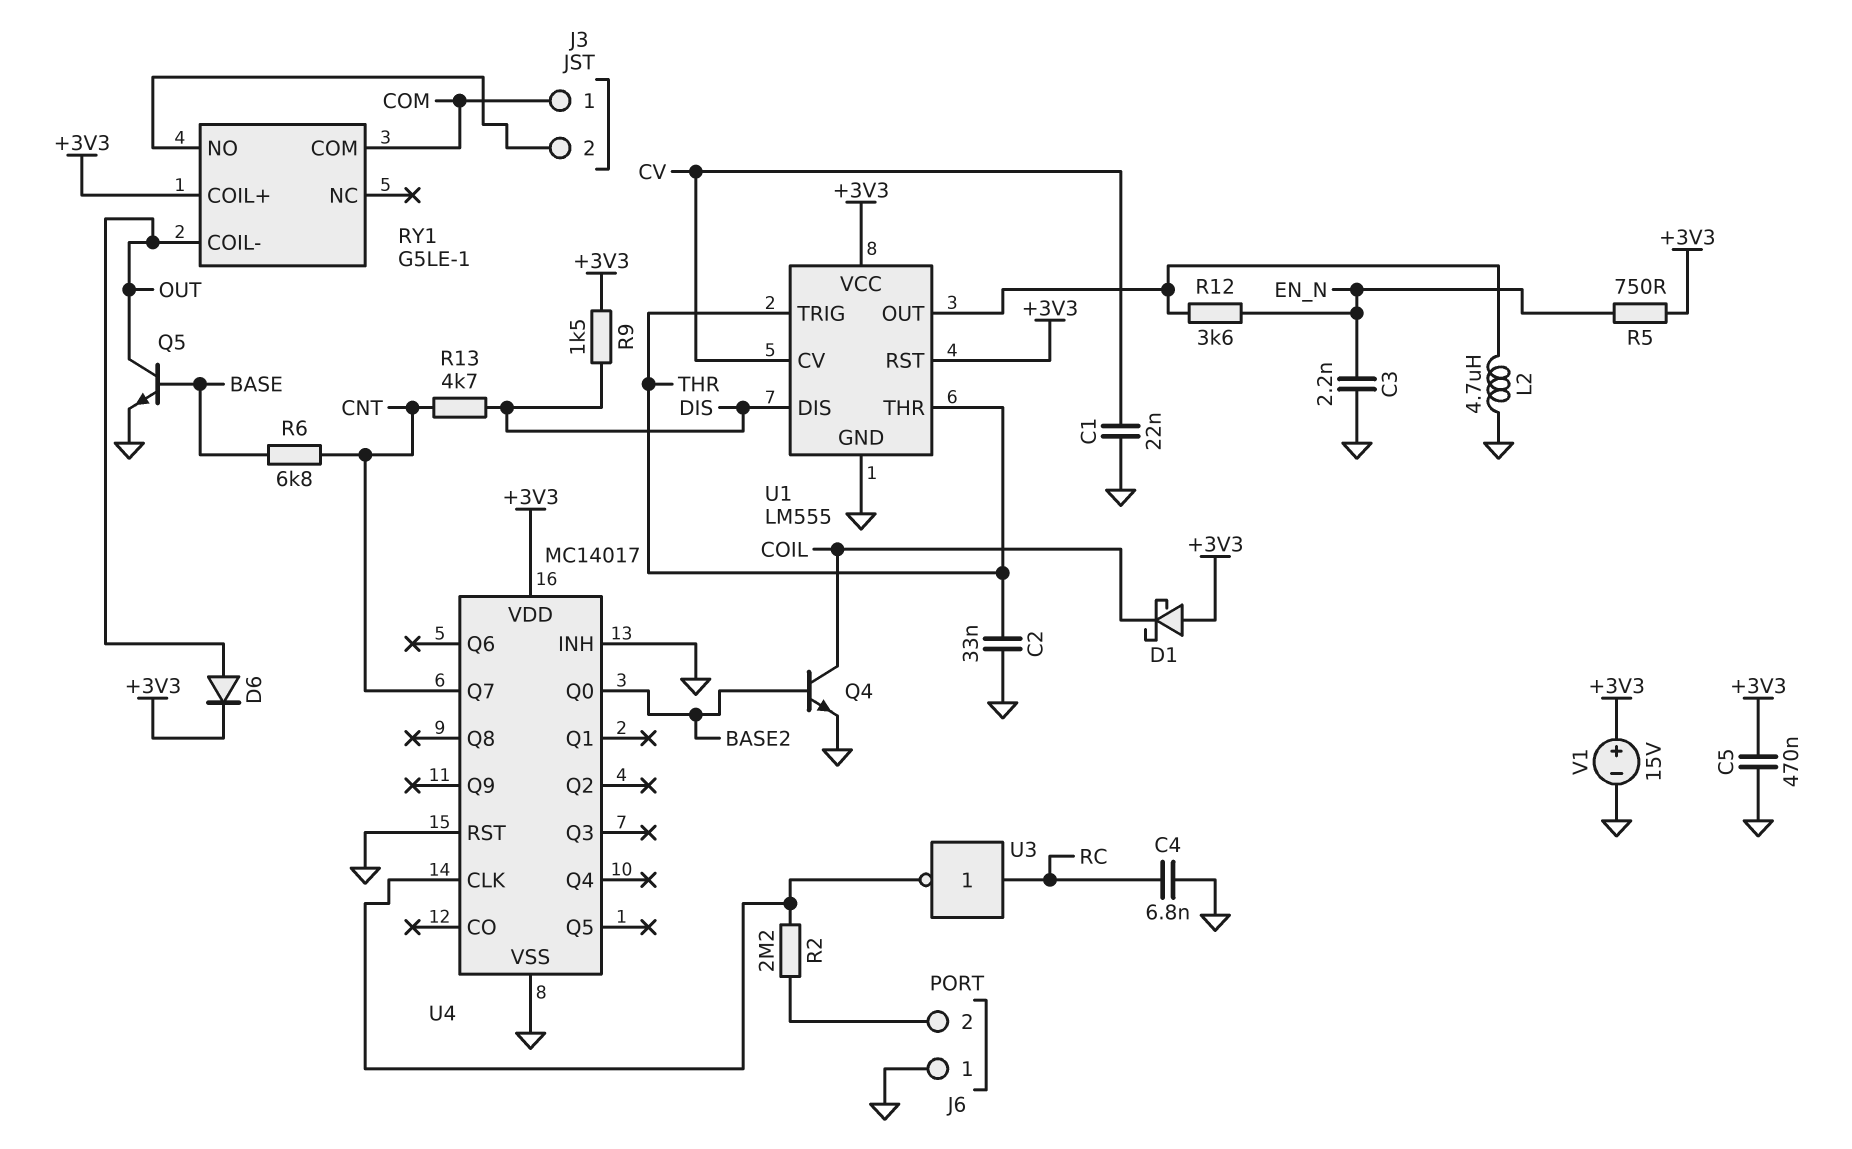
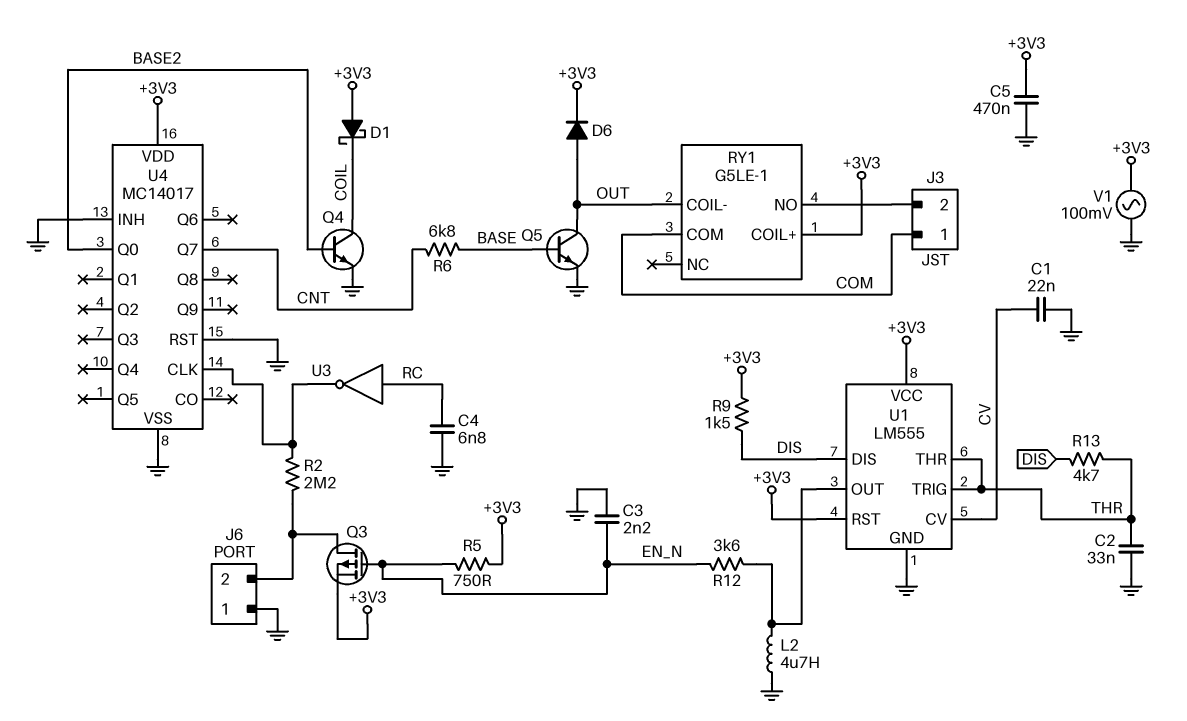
Q3: none -> PMOS (G EN_N, D J6/2, S +3V3)
R13: 4.7k (CNT, DIS) -> 4.7k (DIS, THR)
V1: 15V (plus +3V3, minus GND) -> AC 100mV (+3V3, GND)

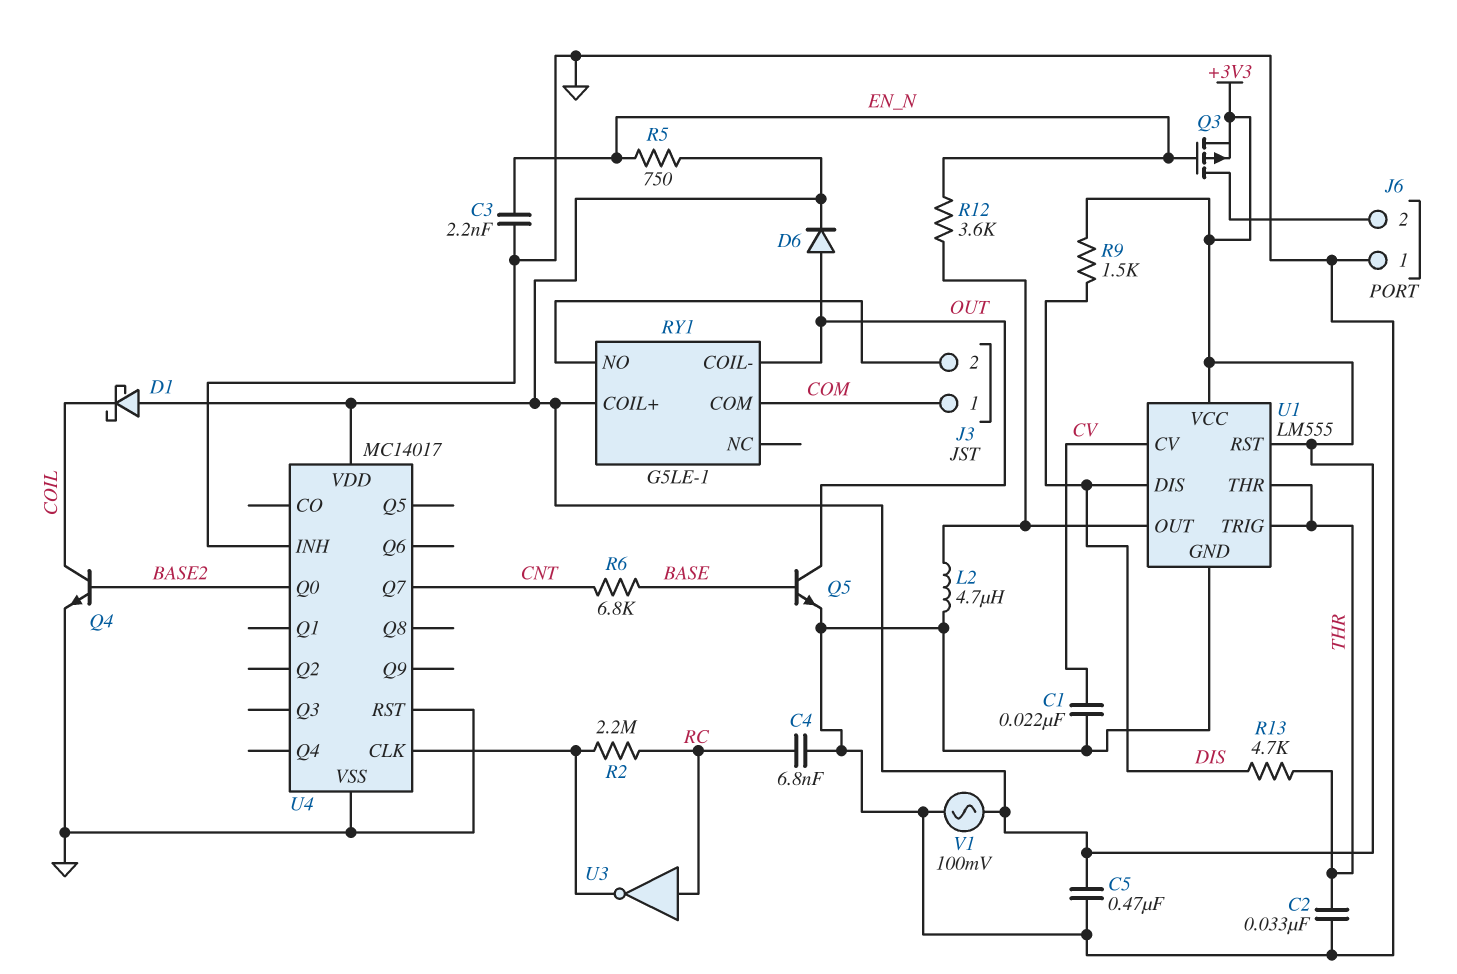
R2: 2.2M (J6/2, U4/CLK) -> 2.2M (RC, U4/CLK)

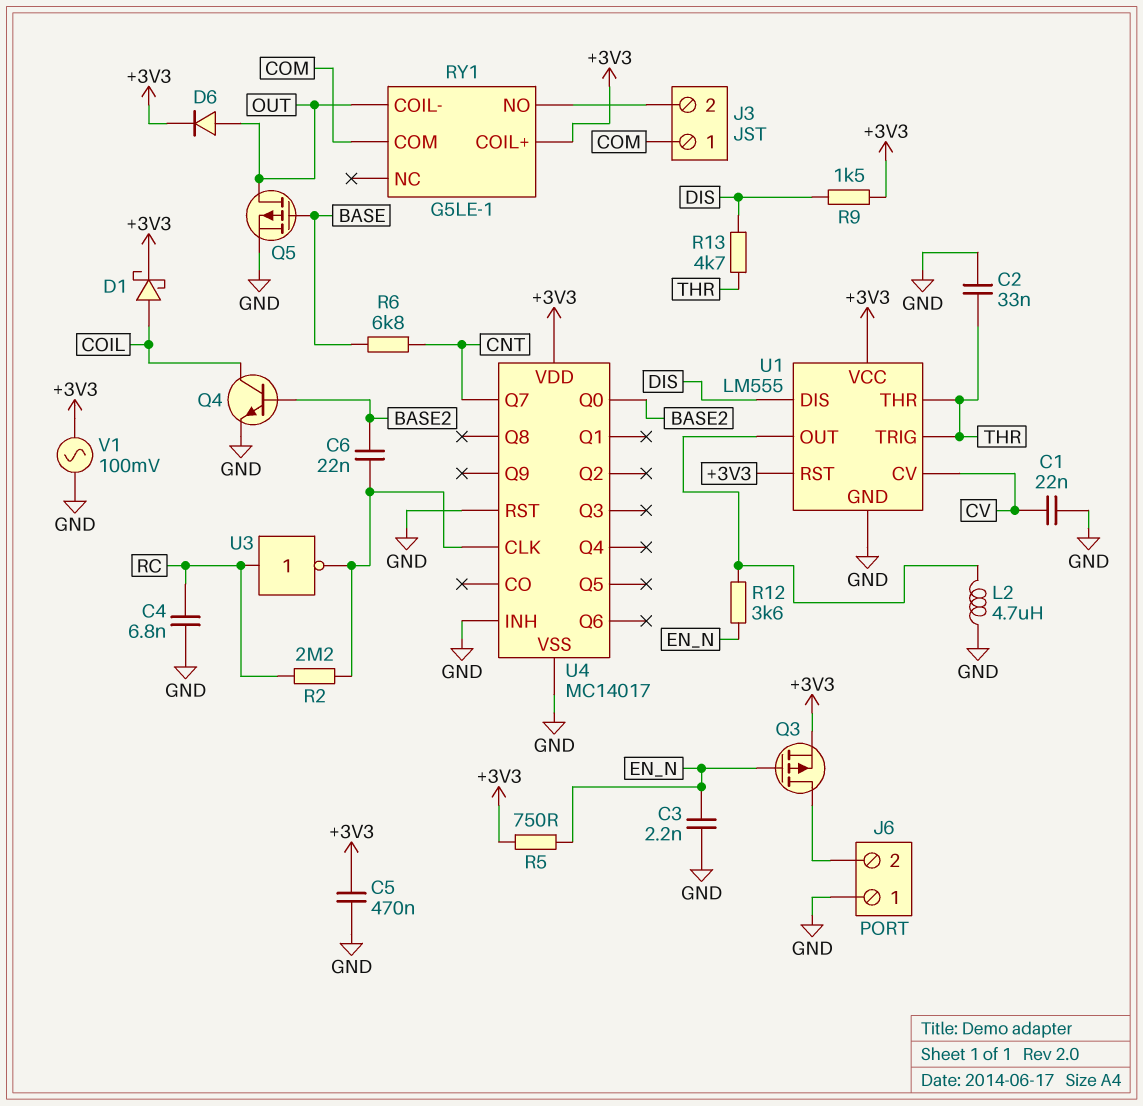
C6: none -> 22nF (BASE2, U4/CLK)
D1: schottky (A +3V3, K COIL) -> schottky (A COIL, K +3V3)
Q5: NPN (B BASE, C OUT, E GND) -> PMOS (G BASE, D OUT, S GND)

